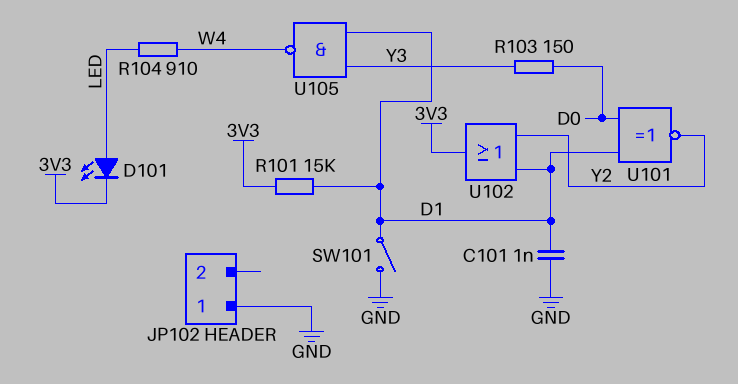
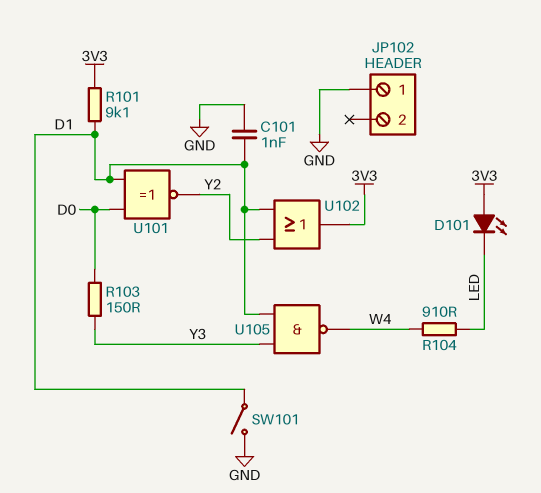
D101: LED (A LED, K 3V3) -> LED (A 3V3, K LED)
R101: 15k (3V3, D1) -> 9.1k (3V3, D1)

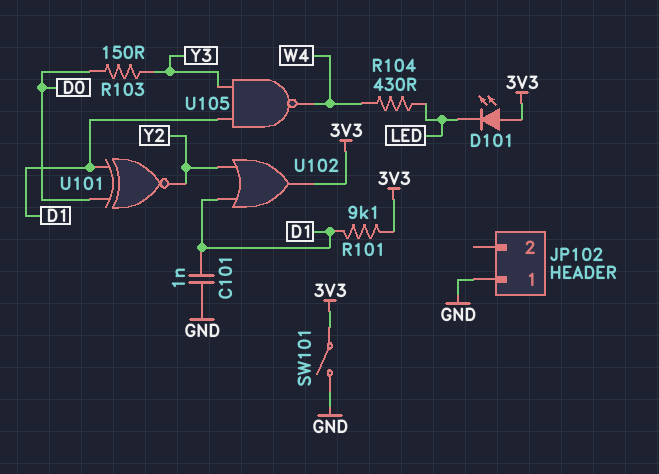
R104: 910 (LED, W4) -> 430 (LED, W4)
SW101: switch (D1, GND) -> switch (3V3, GND)

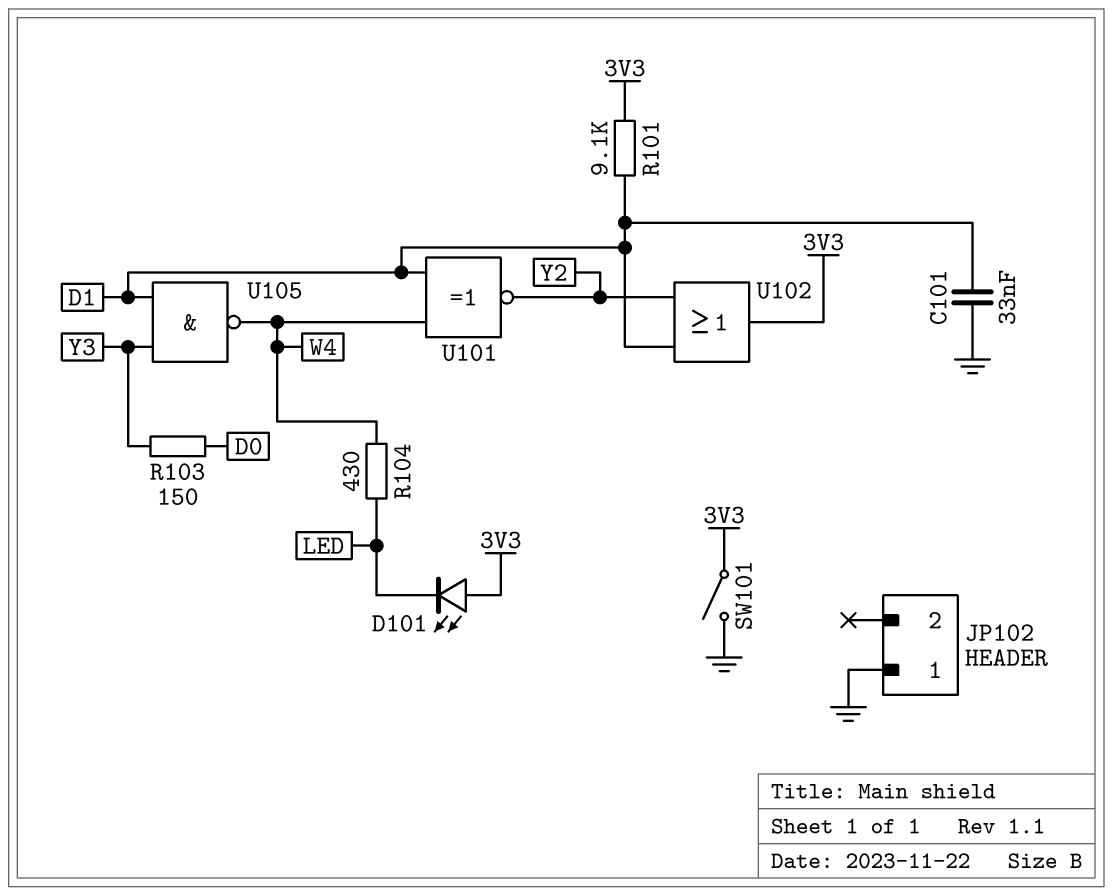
C101: 1nF (D1, GND) -> 33nF (D1, GND)
U101: XNOR (in D0, in D1, out Y2) -> XNOR (in D1, in W4, out Y2)

